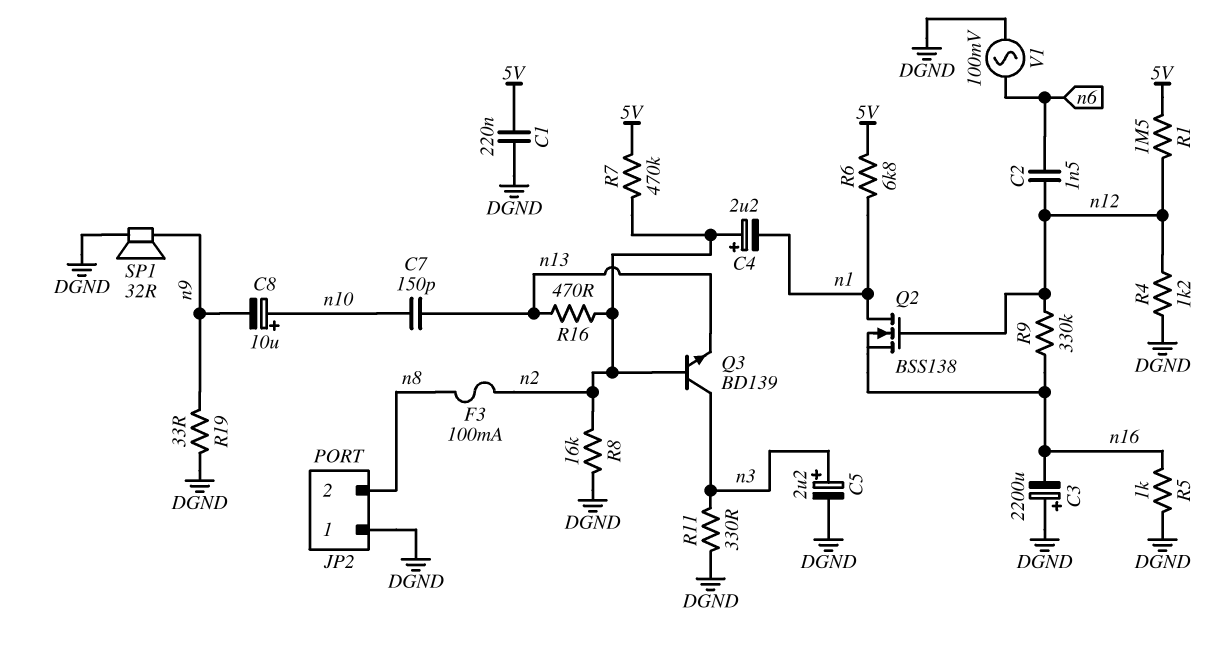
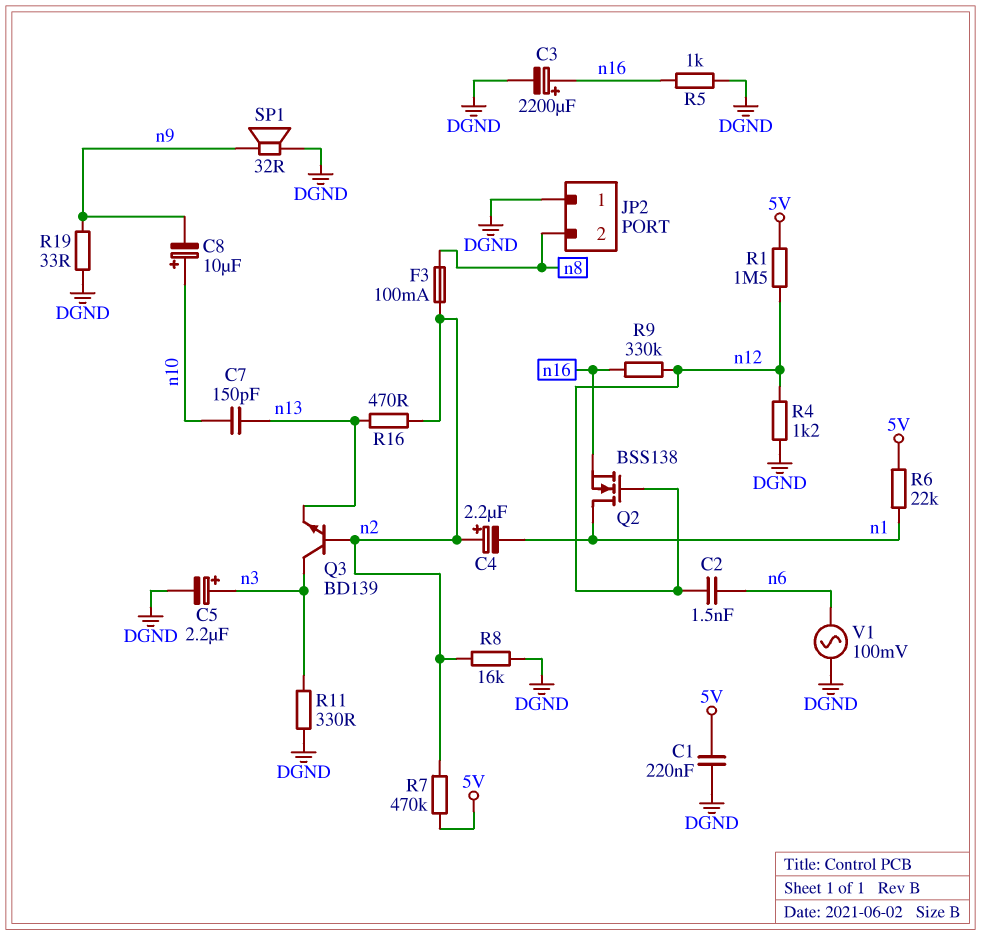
C3: 2200uF (plus DGND, minus n16) -> 2200uF (plus n16, minus DGND)
R6: 6.8k (5V, n1) -> 22k (5V, n1)

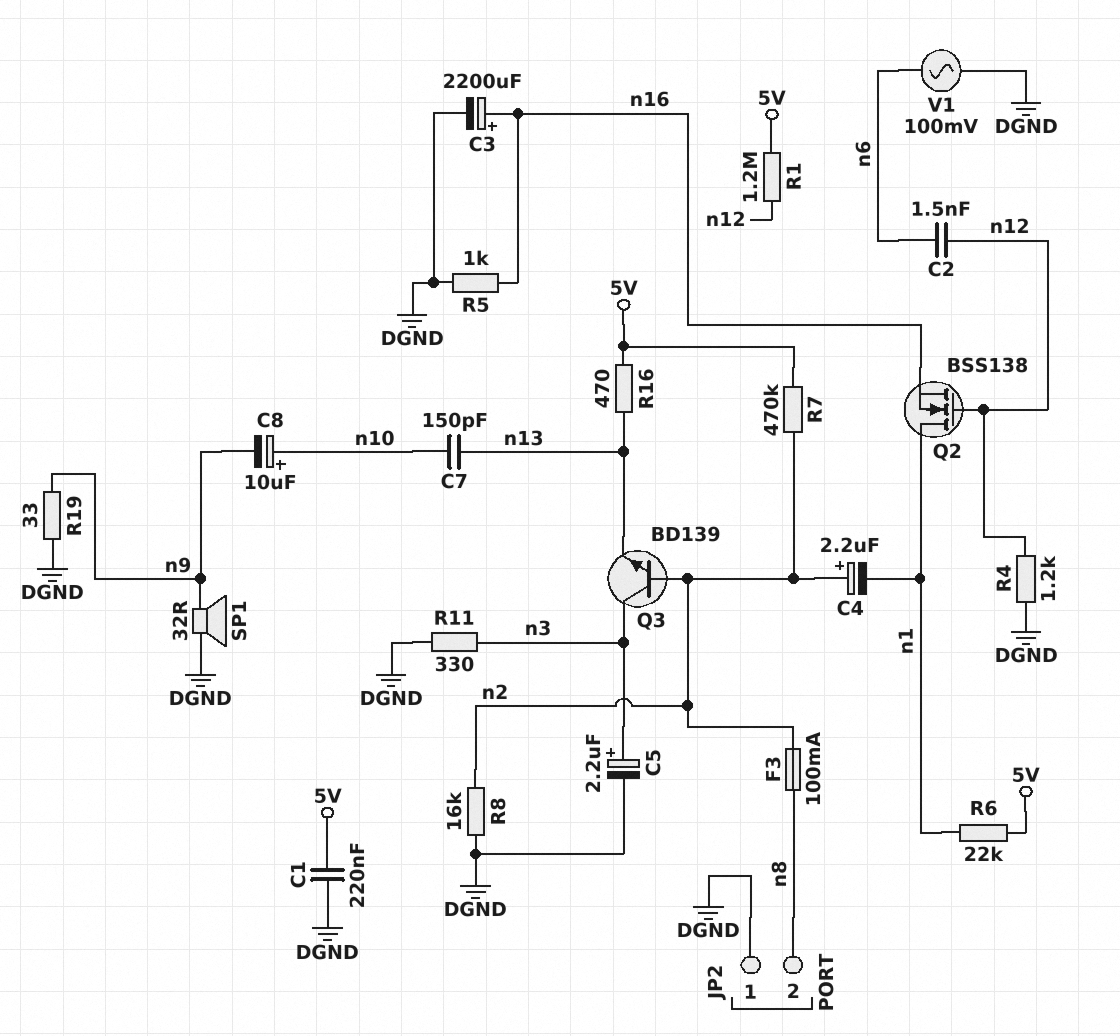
R1: 1.5M (5V, n12) -> 1.2M (5V, n12)
R9: 330k (n12, n16) -> none
R16: 470 (n2, n13) -> 470 (5V, n13)

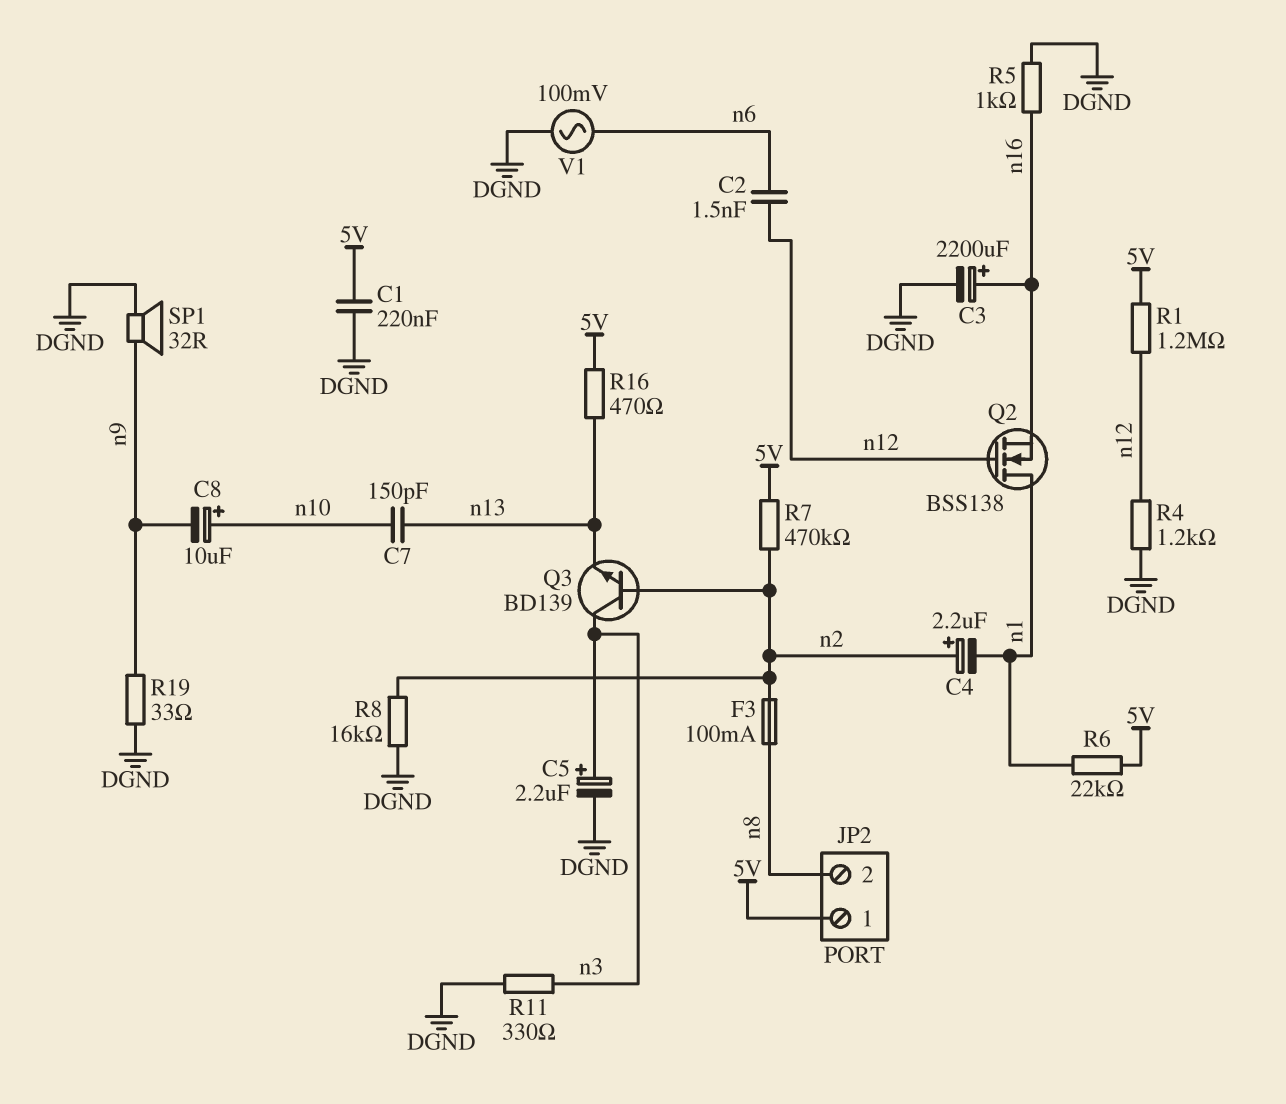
JP2 pin 1: DGND -> 5V

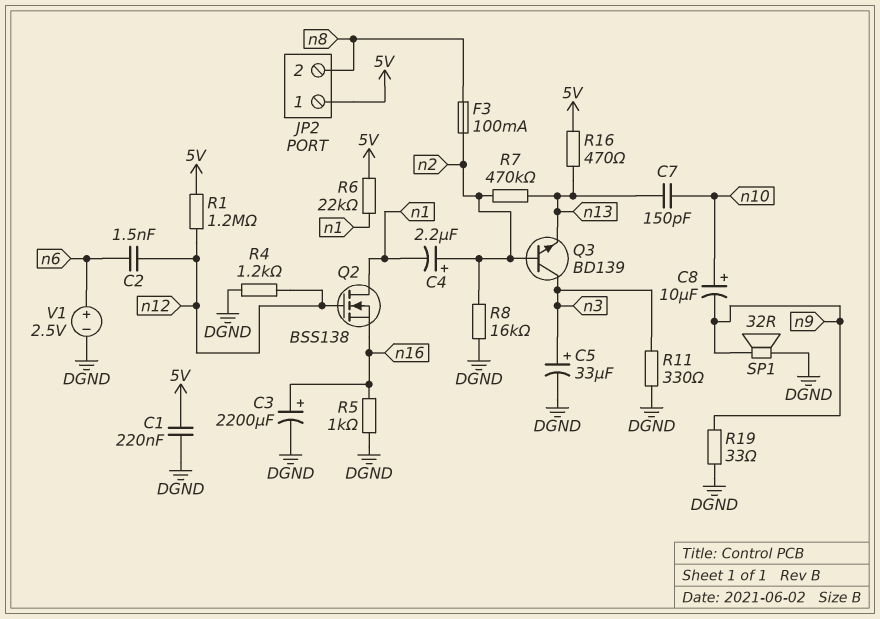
C5: 2.2uF (plus n3, minus DGND) -> 33uF (plus n3, minus DGND)
R7: 470k (5V, n2) -> 470k (n2, n13)
V1: AC 100mV (DGND, n6) -> 2.5V (plus n6, minus DGND)

